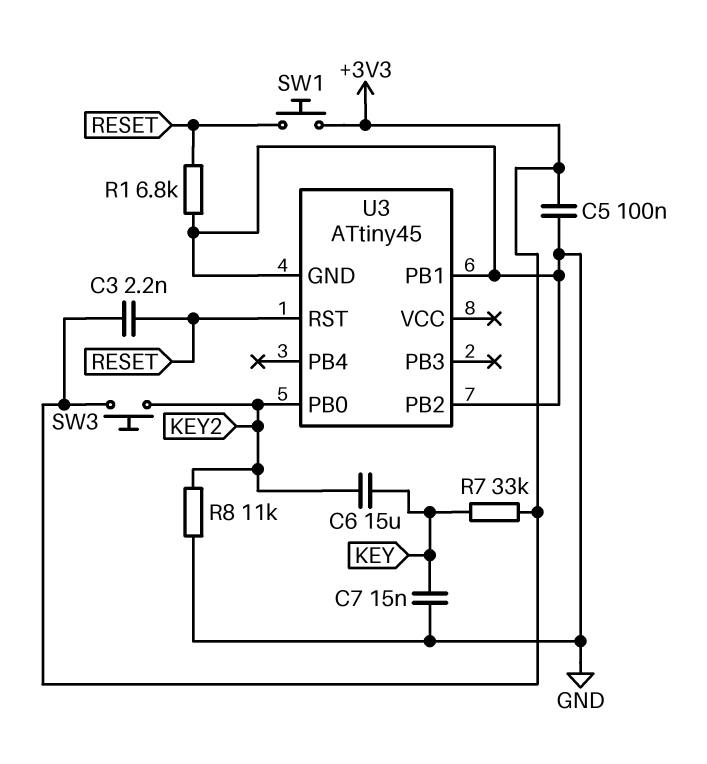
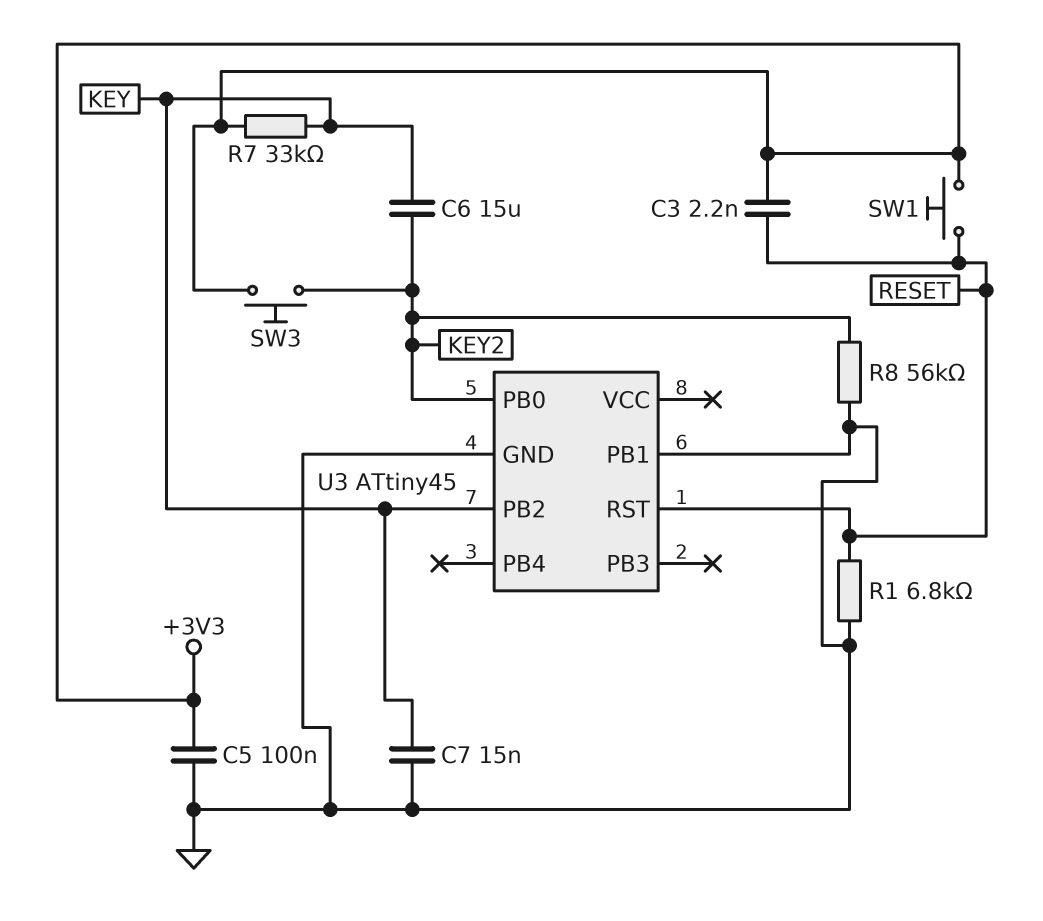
R8: 11k (GND, KEY2) -> 56k (GND, KEY2)
U3 pin PB2: GND -> KEY

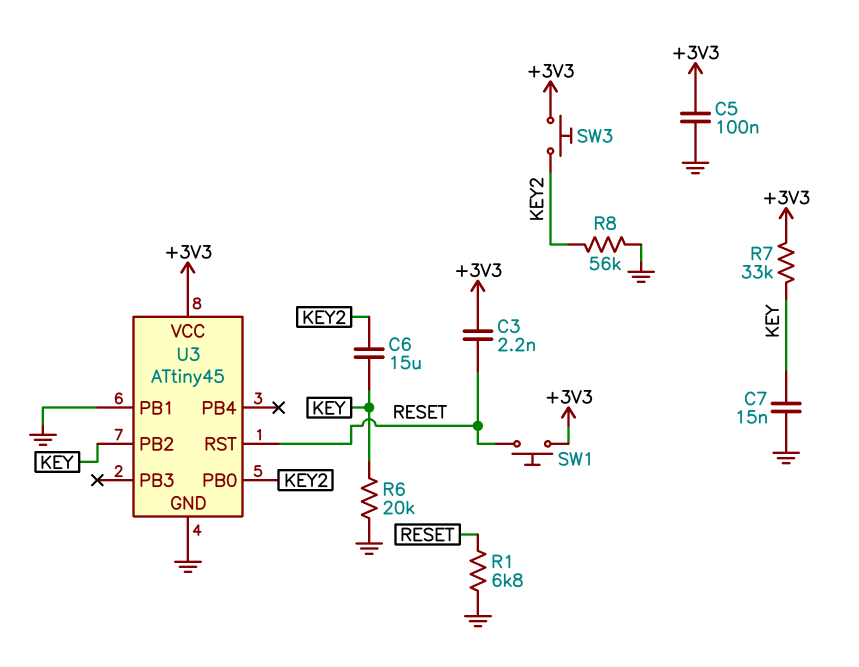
R6: none -> 20k (GND, KEY)
U3 pin VCC: none -> +3V3

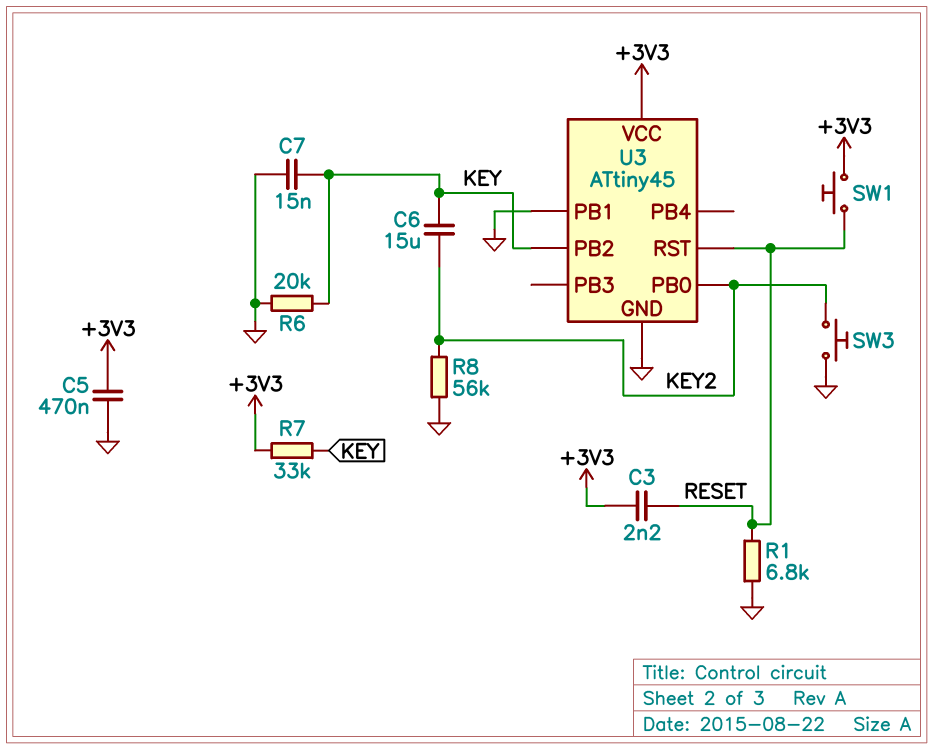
C5: 100nF (+3V3, GND) -> 470nF (+3V3, GND)
SW3: button (+3V3, KEY2) -> button (GND, KEY2)

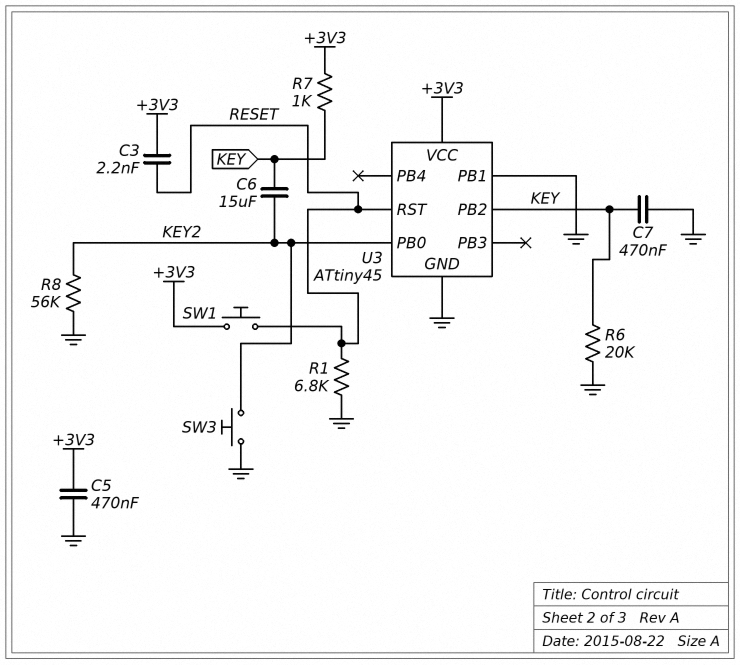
C7: 15nF (GND, KEY) -> 470nF (GND, KEY)
R7: 33k (+3V3, KEY) -> 1k (+3V3, KEY)

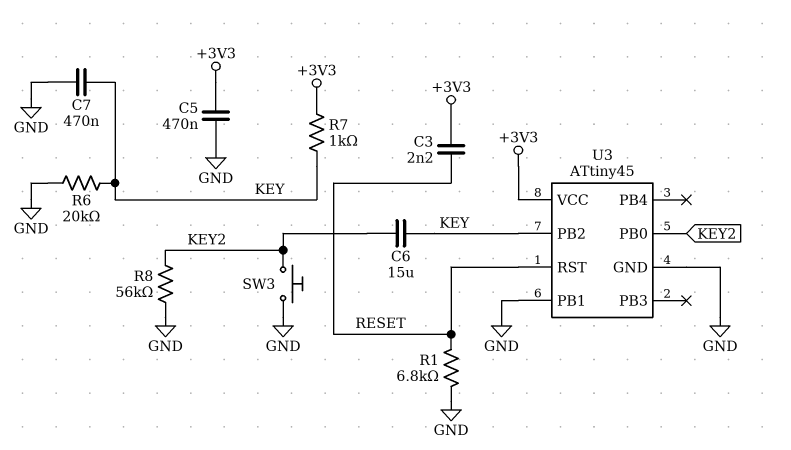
SW1: button (+3V3, RESET) -> none

